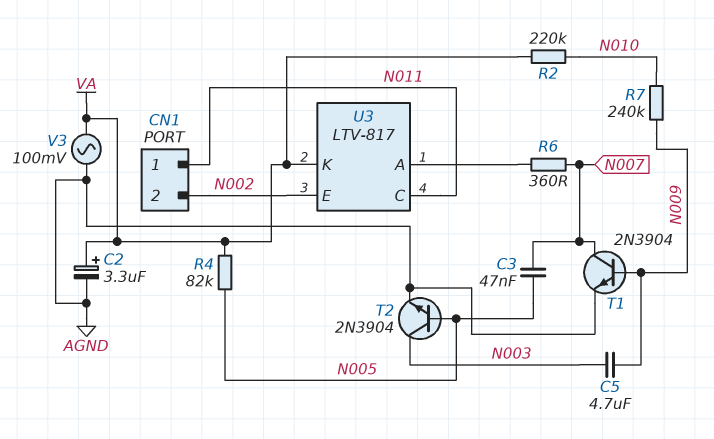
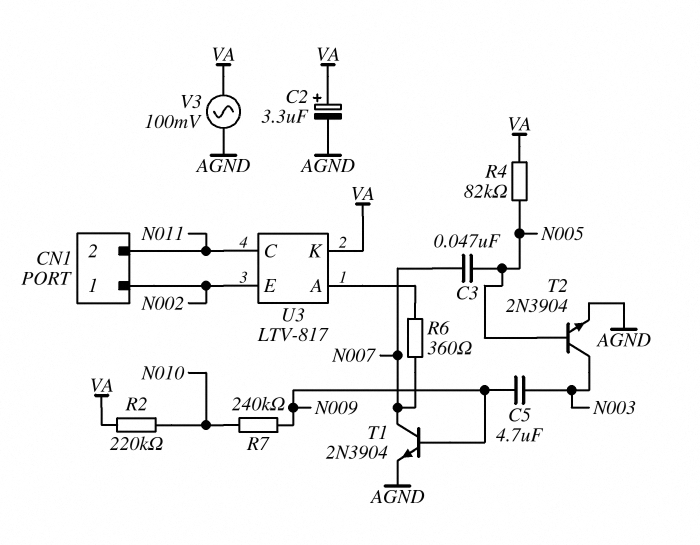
CN1 pin 1: N011 -> N002
CN1 pin 2: N002 -> N011

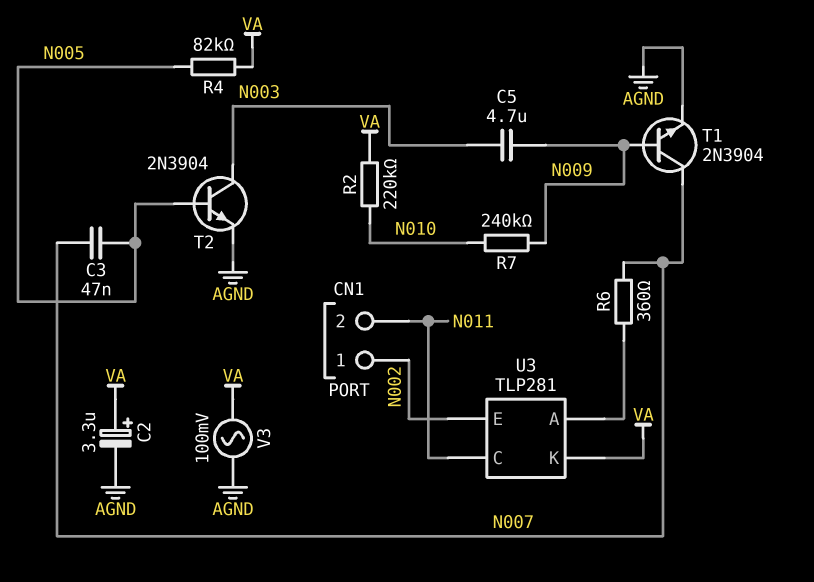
U3: LTV-817 -> TLP281

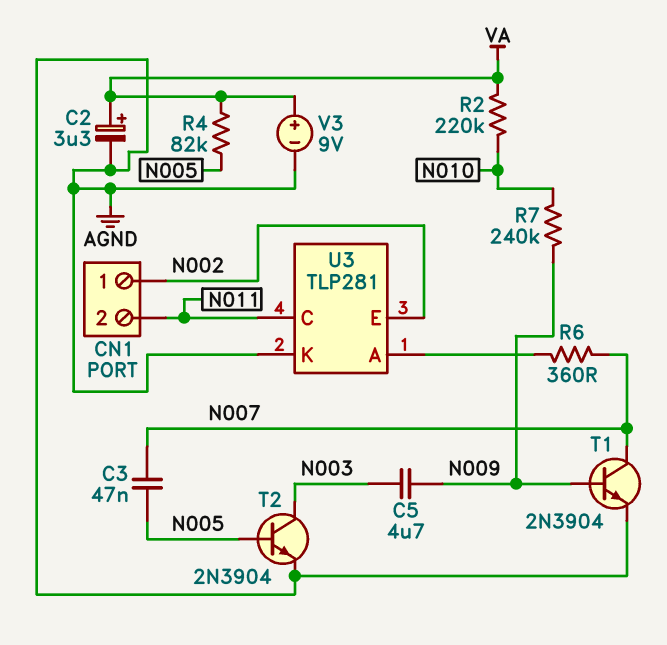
U3 pin K: VA -> AGND
V3: AC 100mV (AGND, VA) -> 9V (plus VA, minus AGND)

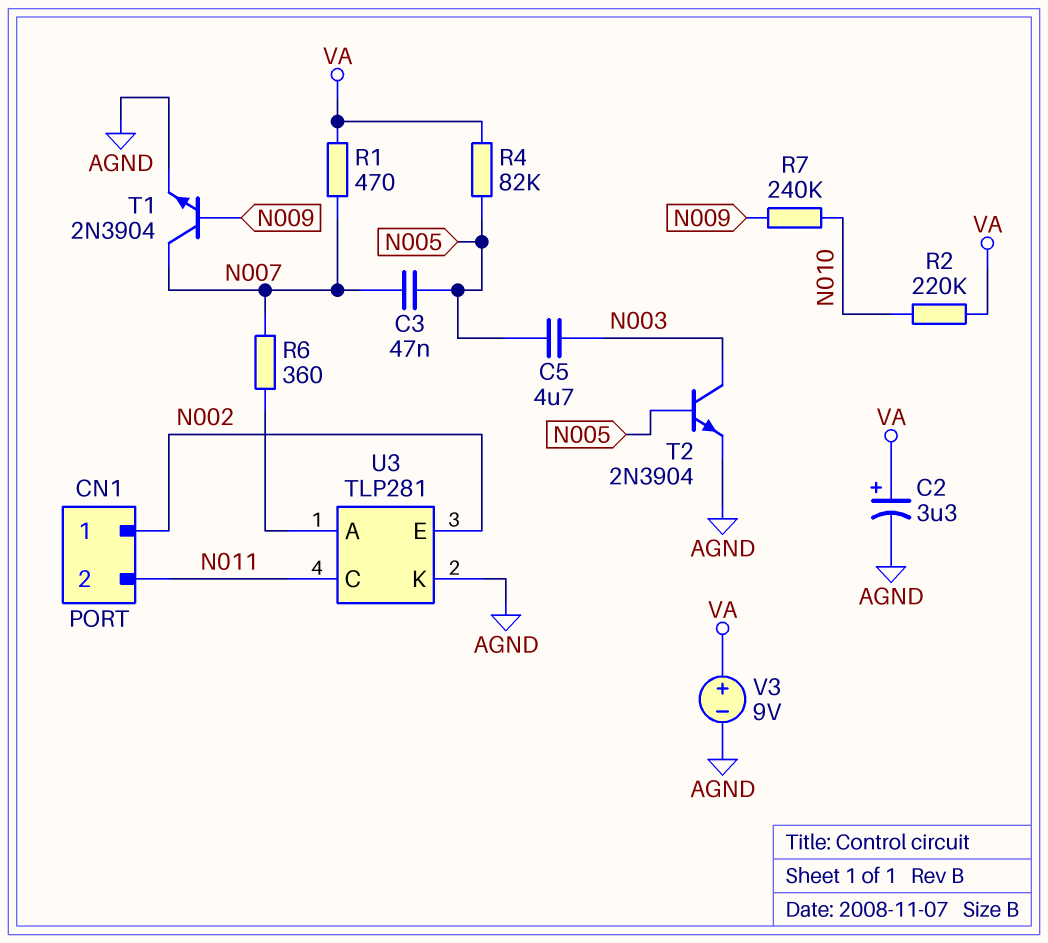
C5: 4.7uF (N003, N009) -> 4.7uF (N003, N005)
R1: none -> 470 (N007, VA)

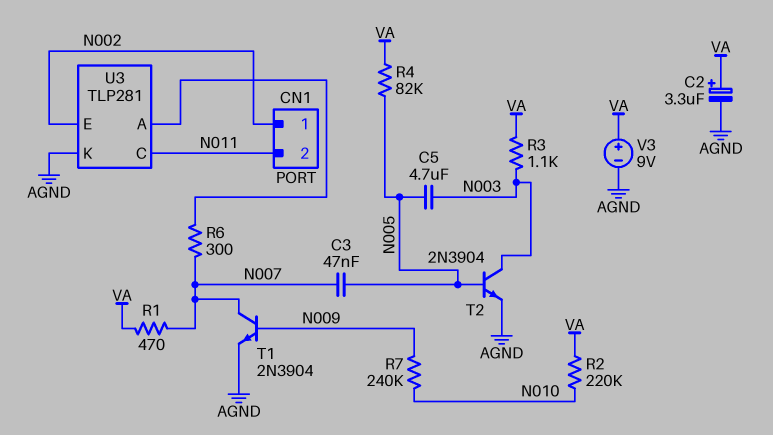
R3: none -> 1.1k (N003, VA)
R6: 360 (N007, U3/A) -> 300 (N007, U3/A)

